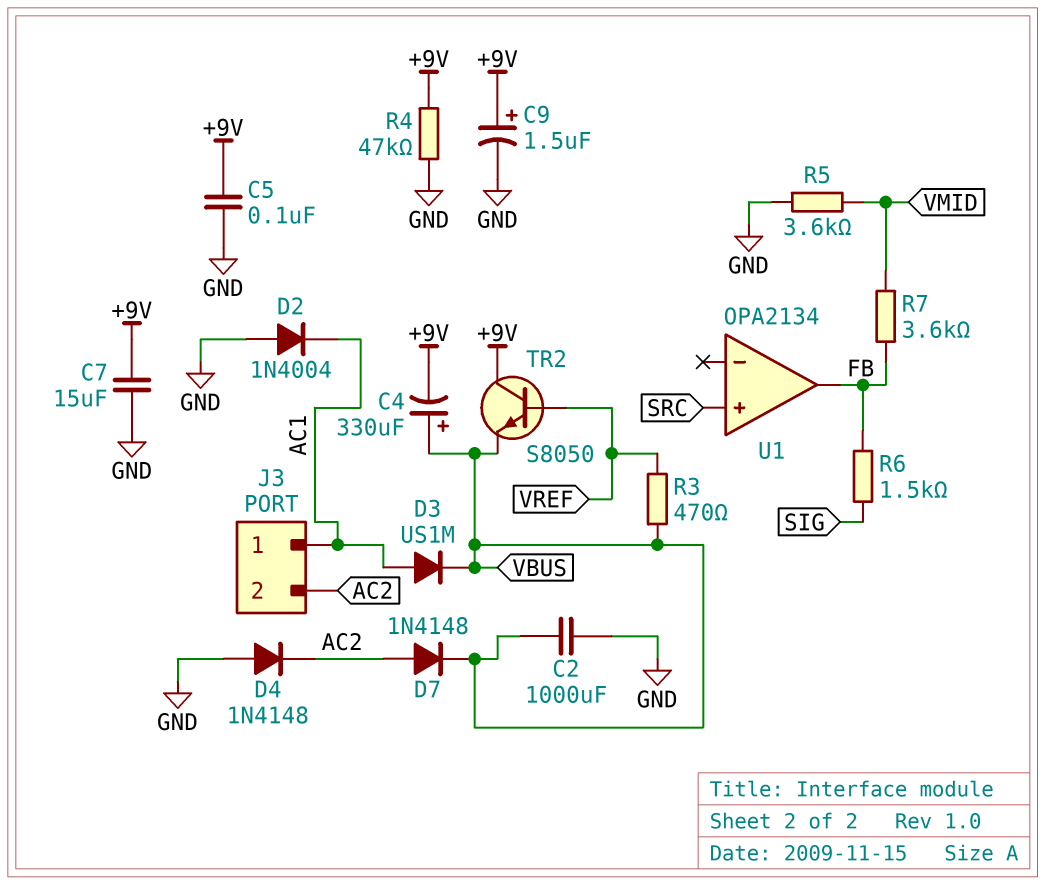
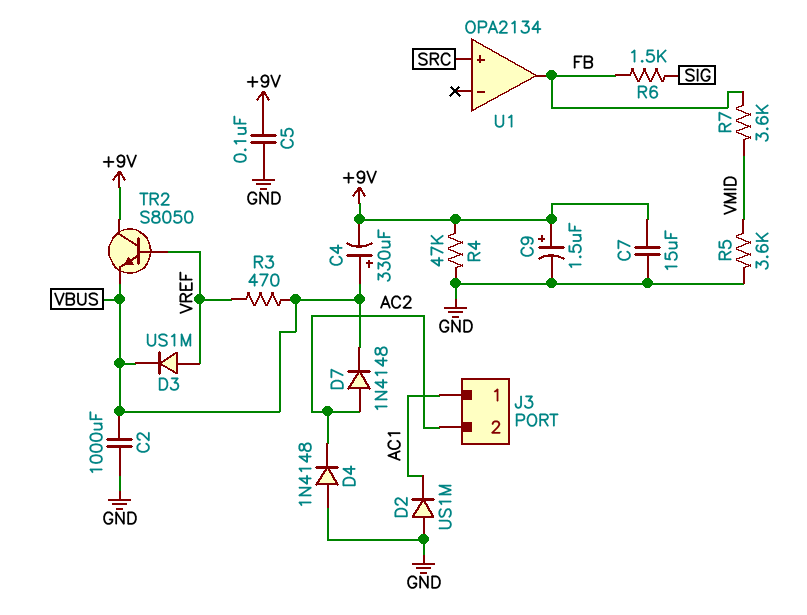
D2: diode 1N4004 (A GND, K AC1) -> diode US1M (A GND, K AC1)
D3: diode US1M (A AC1, K VBUS) -> diode US1M (A VREF, K VBUS)

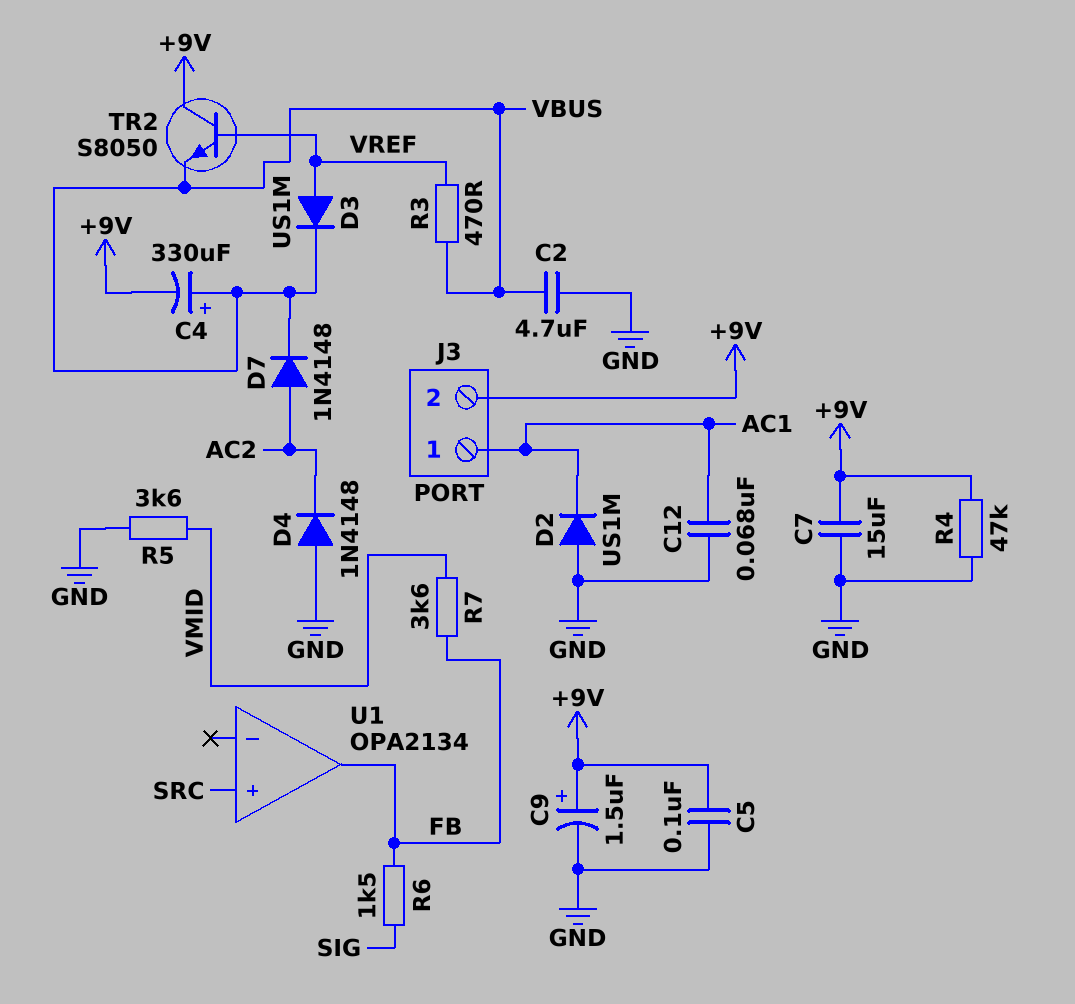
C2: 1000uF (GND, VBUS) -> 4.7uF (GND, VBUS)
C12: none -> 68nF (AC1, GND)
J3 pin 2: AC2 -> +9V

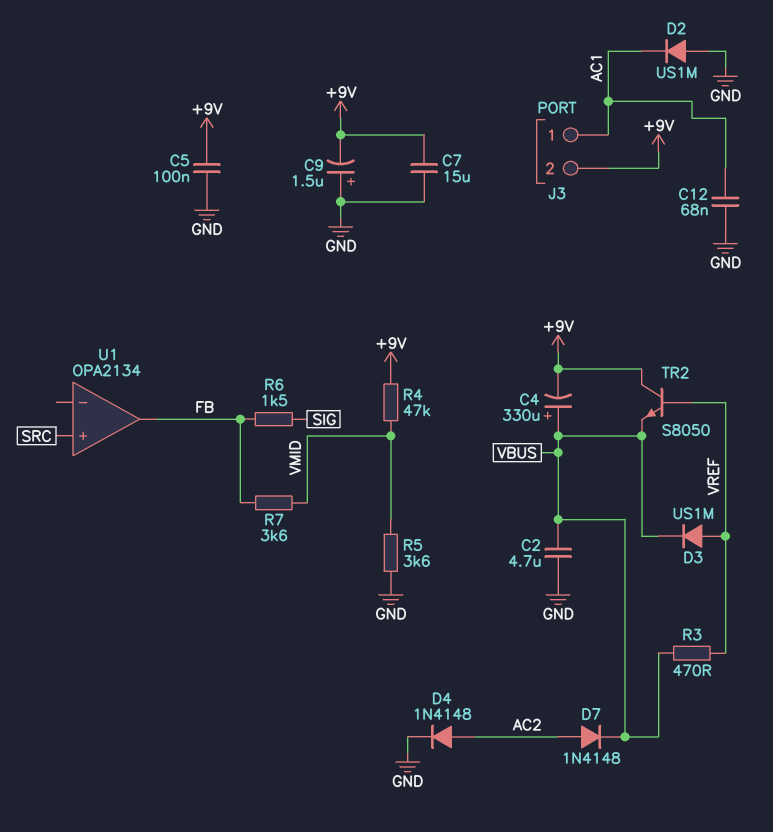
C9: 1.5uF (plus +9V, minus GND) -> 1.5uF (plus GND, minus +9V)
D4: diode 1N4148 (A GND, K AC2) -> diode 1N4148 (A AC2, K GND)
R4: 47k (+9V, GND) -> 47k (+9V, VMID)

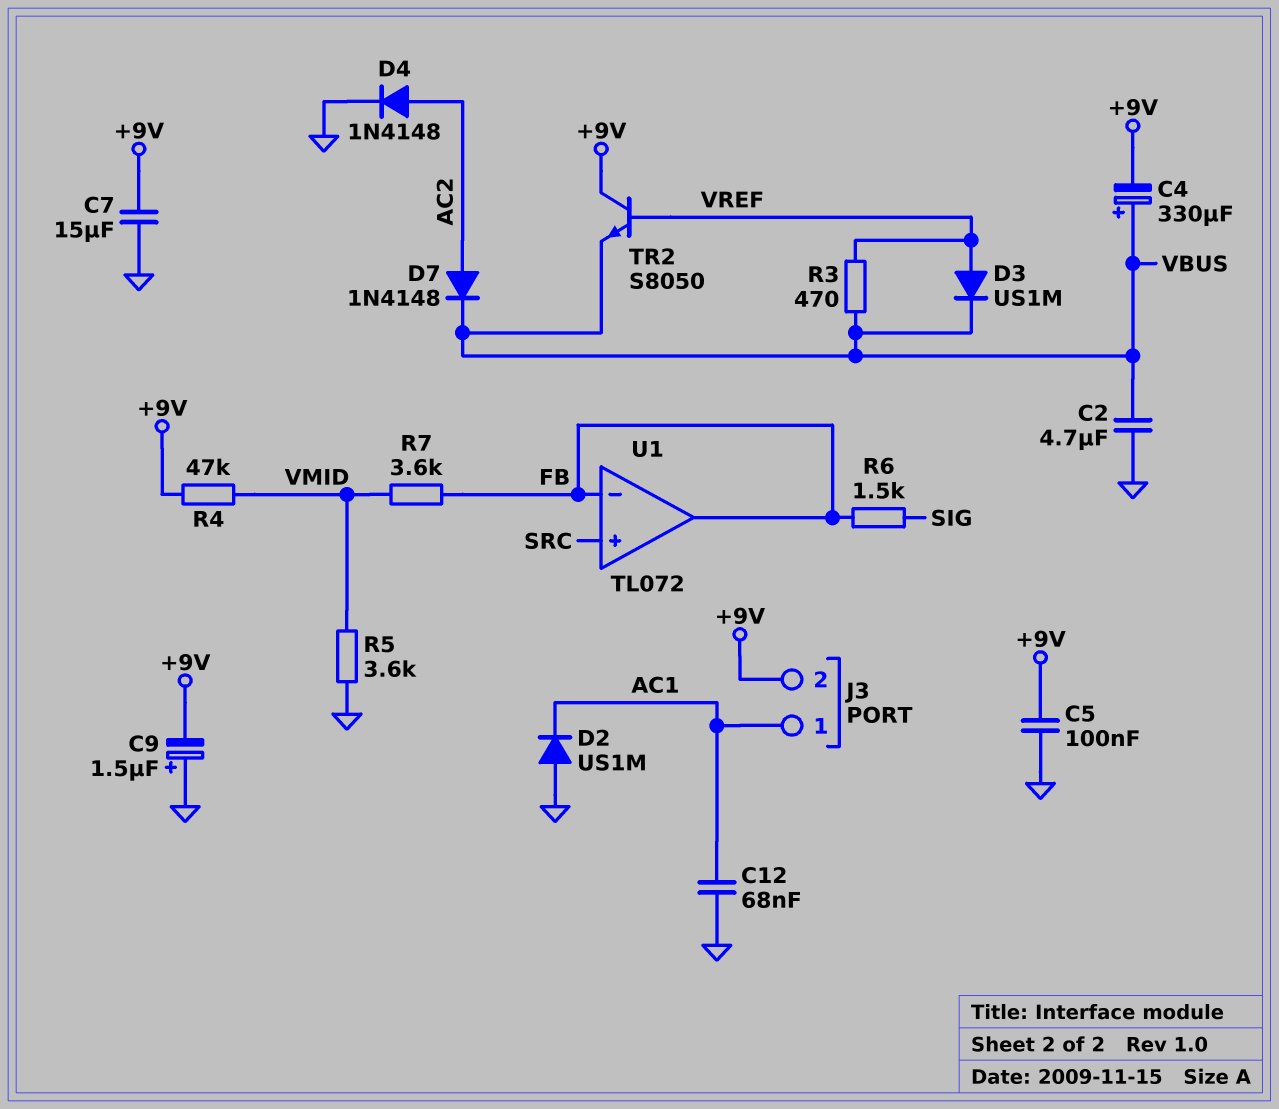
U1: OPA2134 -> TL072
U1 pin in-: none -> FB

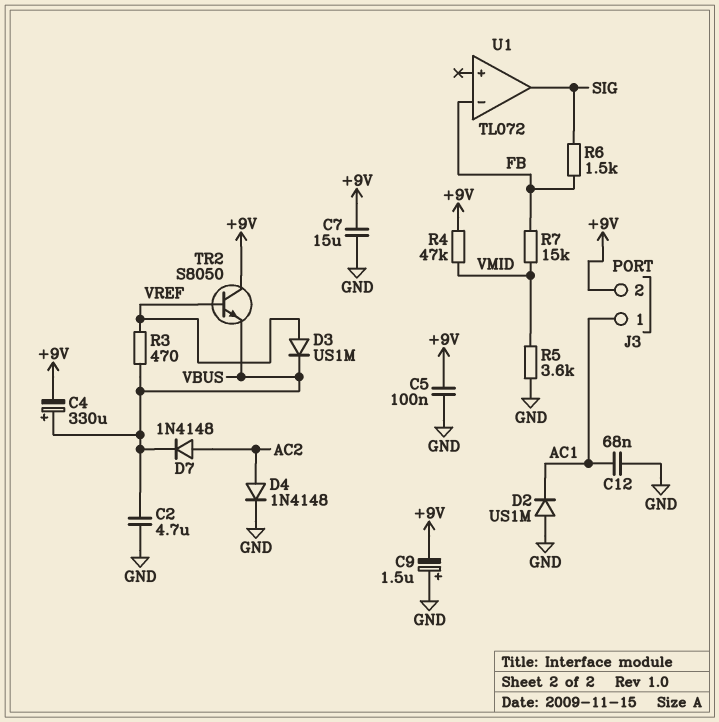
R7: 3.6k (FB, VMID) -> 15k (FB, VMID)
U1 pin in+: SRC -> none
U1 pin out: FB -> SIG

